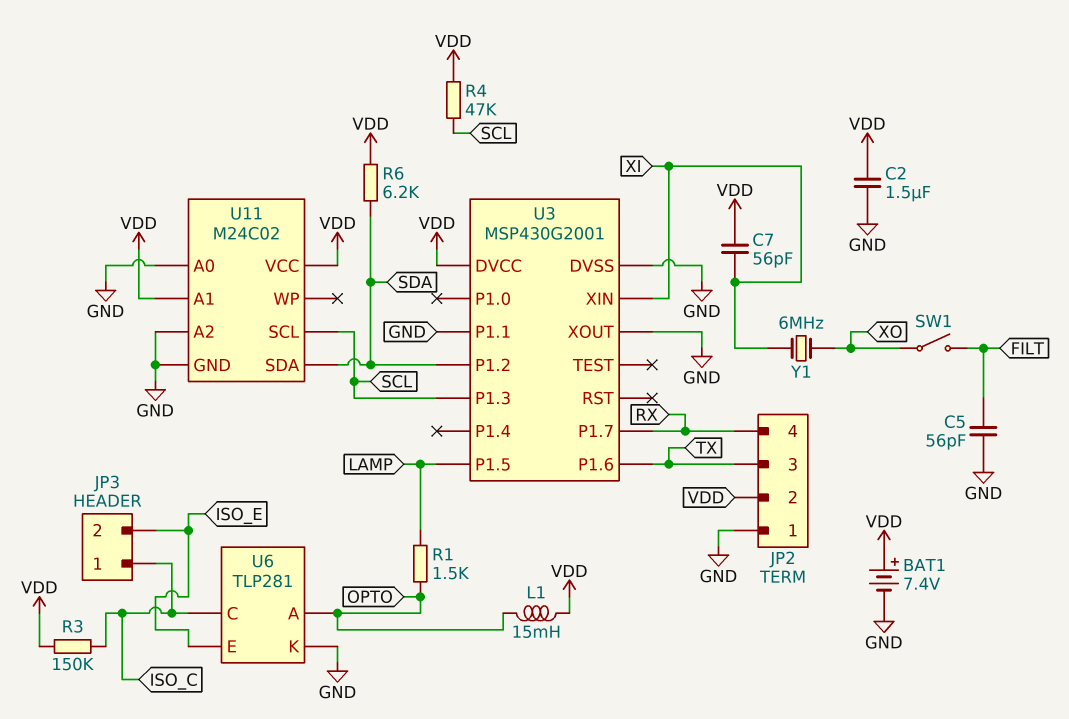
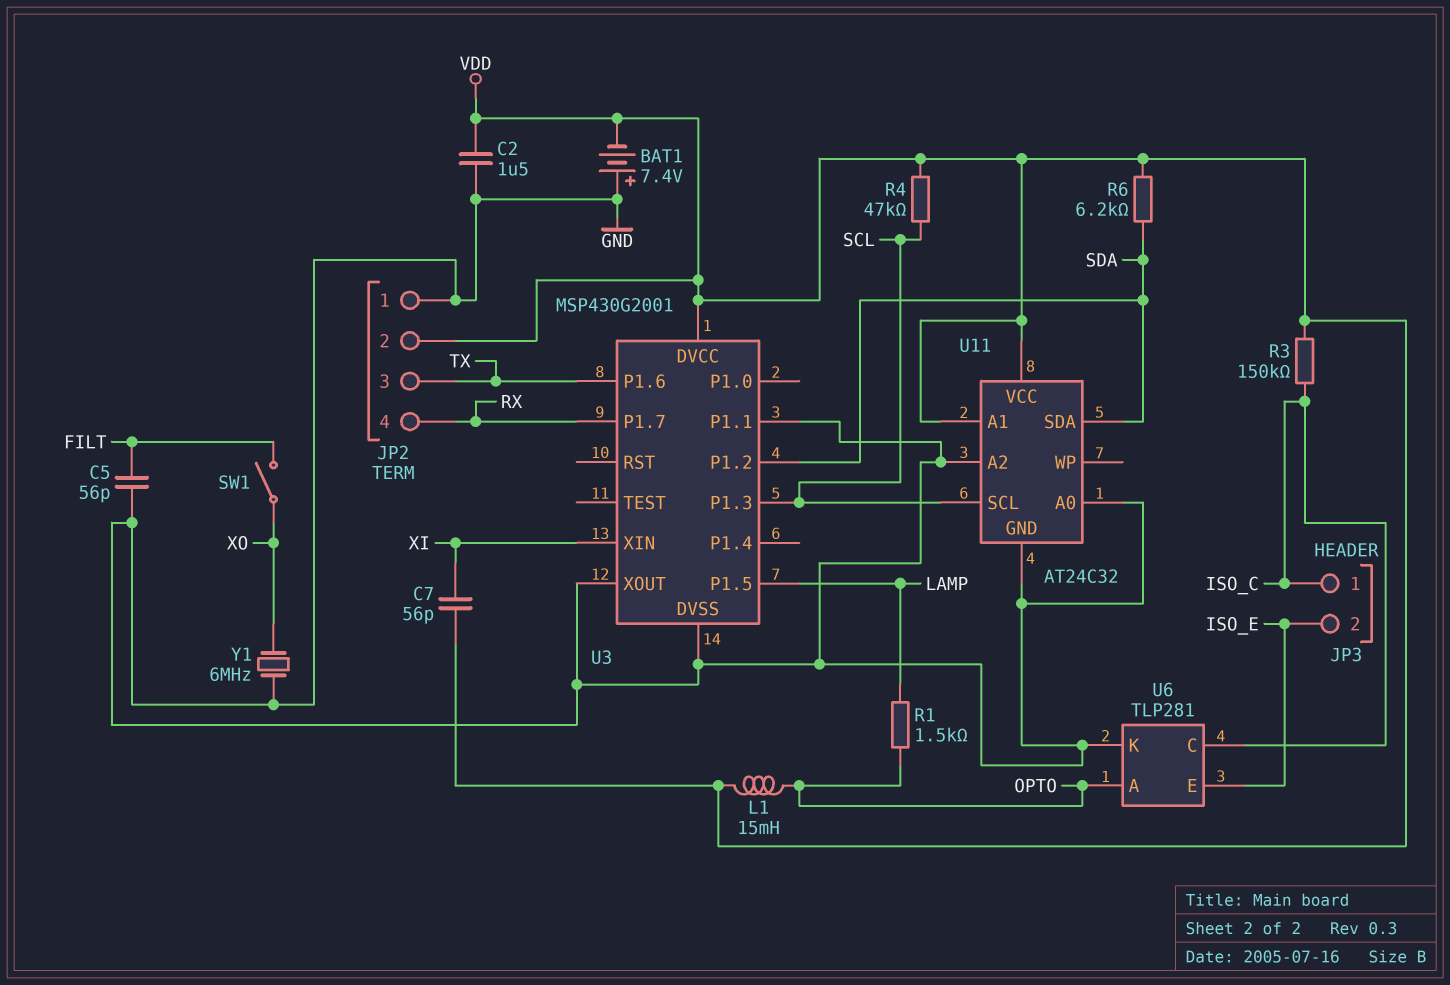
BAT1: 7.4V (plus VDD, minus GND) -> 7.4V (plus GND, minus VDD)
U11: M24C02 -> AT24C32
Y1: 6MHz (XI, XO) -> 6MHz (GND, XO)

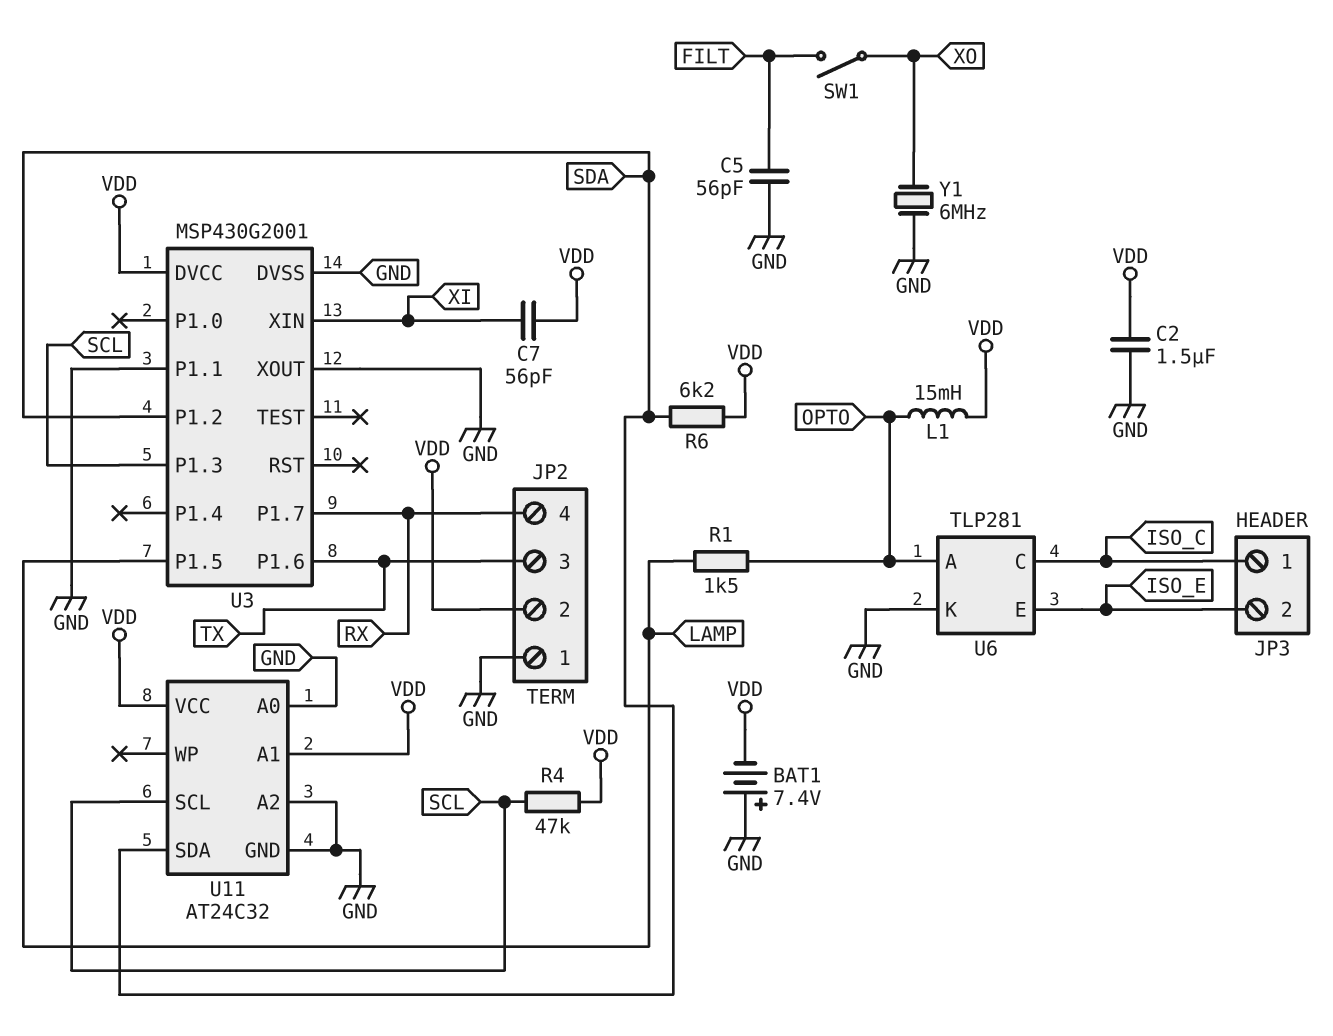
R3: 150k (ISO_C, VDD) -> none

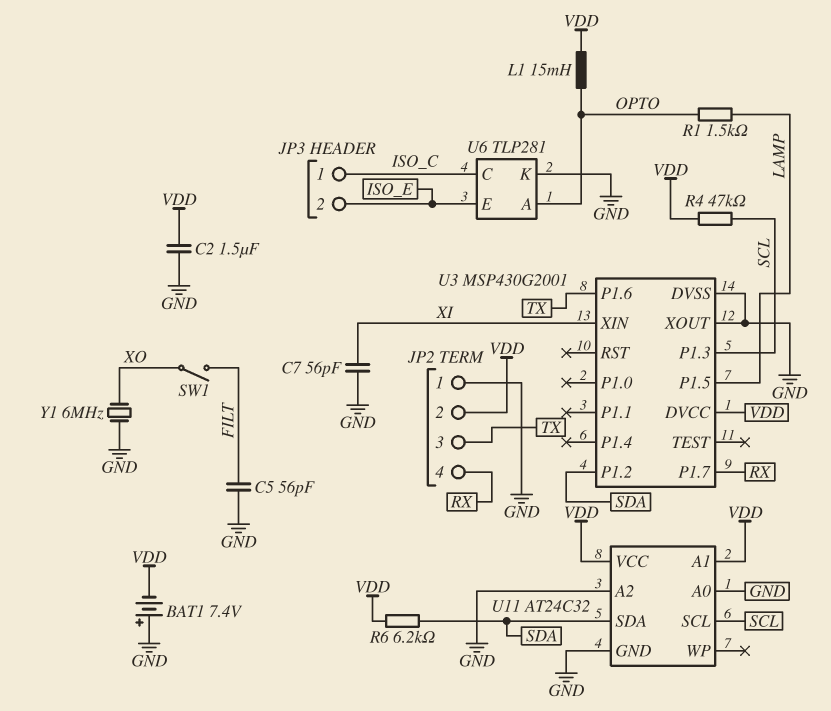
C7: 56pF (VDD, XI) -> 56pF (GND, XI)
U3 pin P1.1: GND -> none

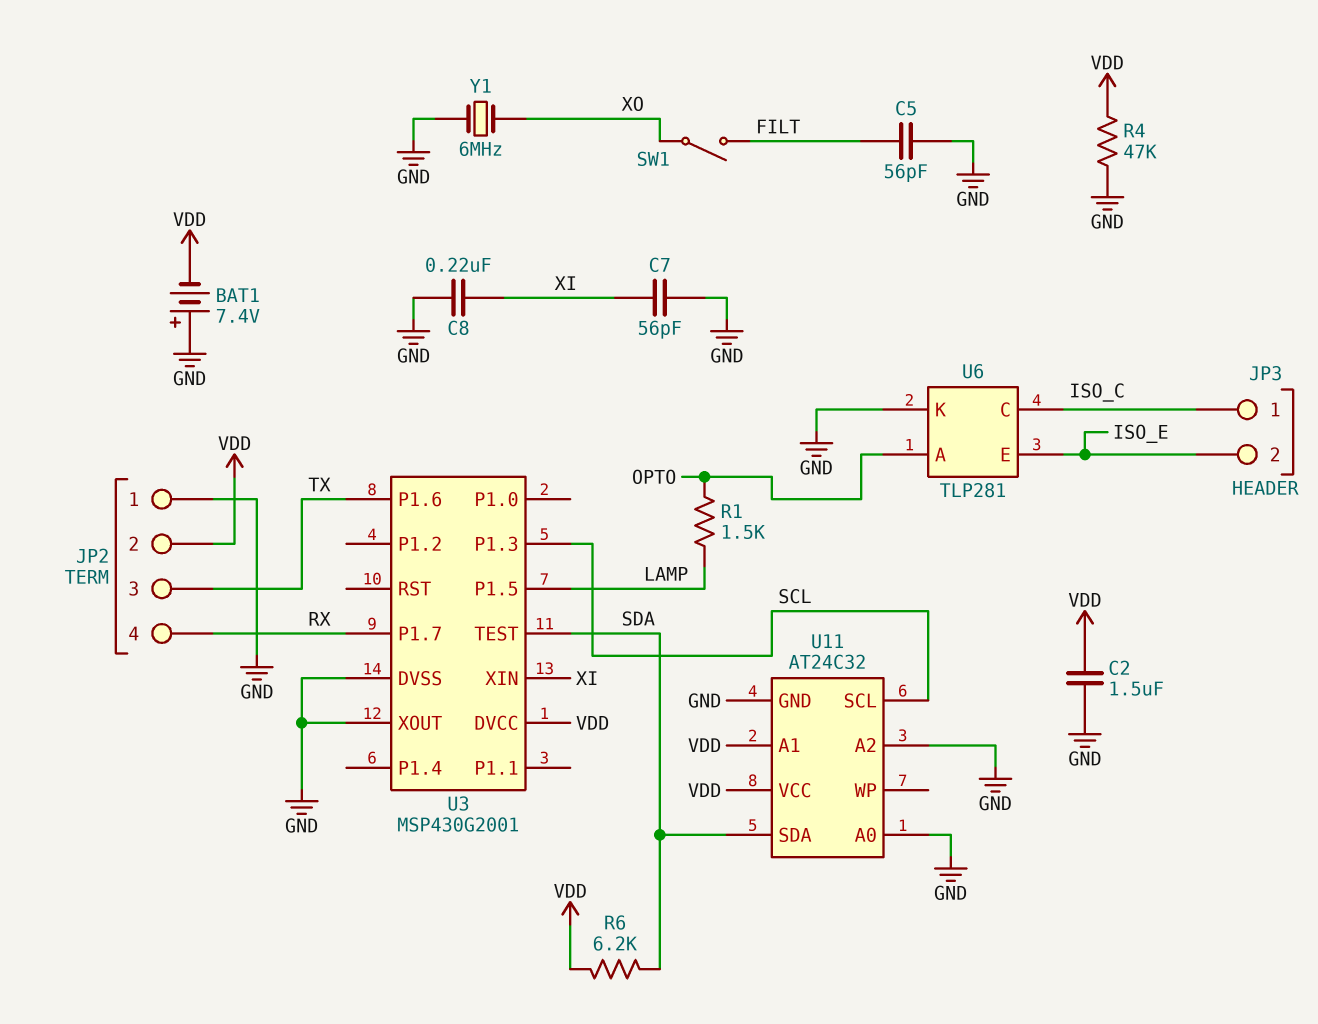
C8: none -> 220nF (GND, XI)
L1: 15mH (OPTO, VDD) -> none
R4: 47k (SCL, VDD) -> 47k (GND, VDD)
U3 pin P1.2: SDA -> none
U3 pin TEST: none -> SDA

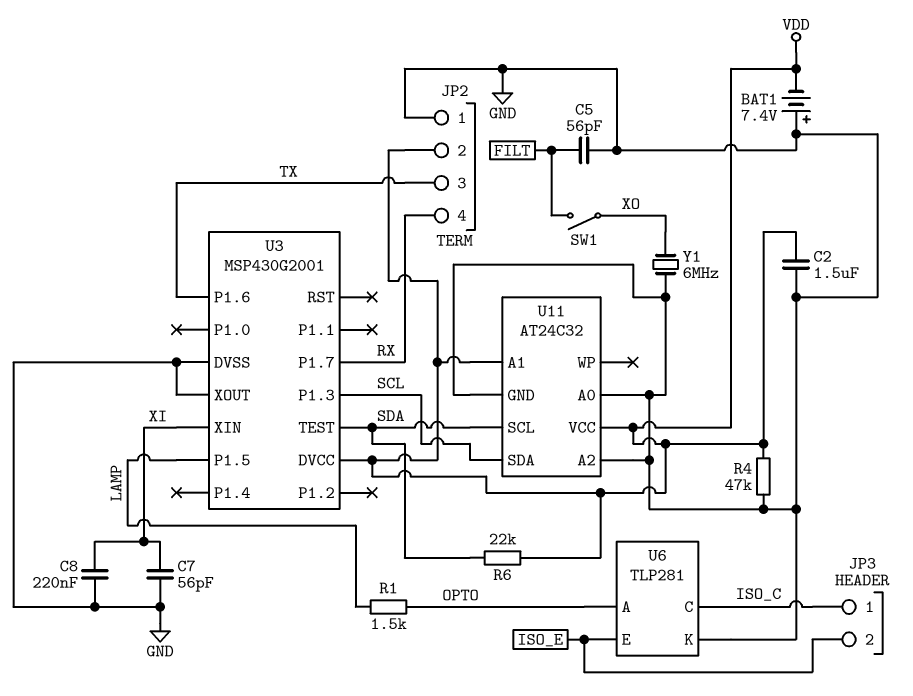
R6: 6.2k (SDA, VDD) -> 22k (SDA, VDD)
U11 pin SCL: SCL -> SDA
U11 pin SDA: SDA -> SCL

